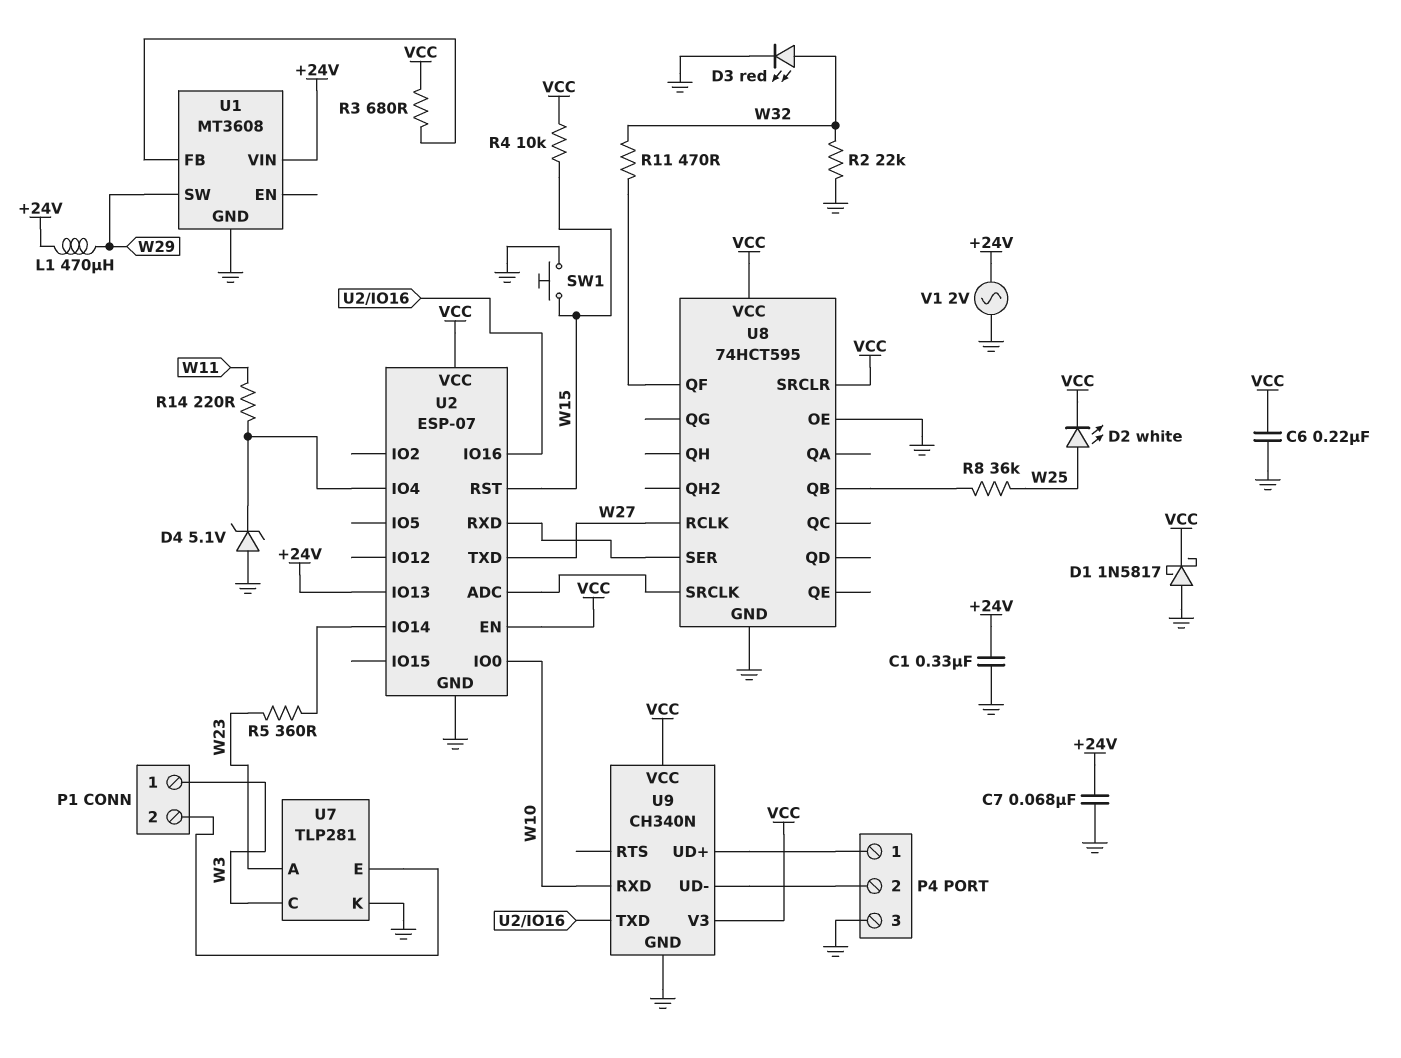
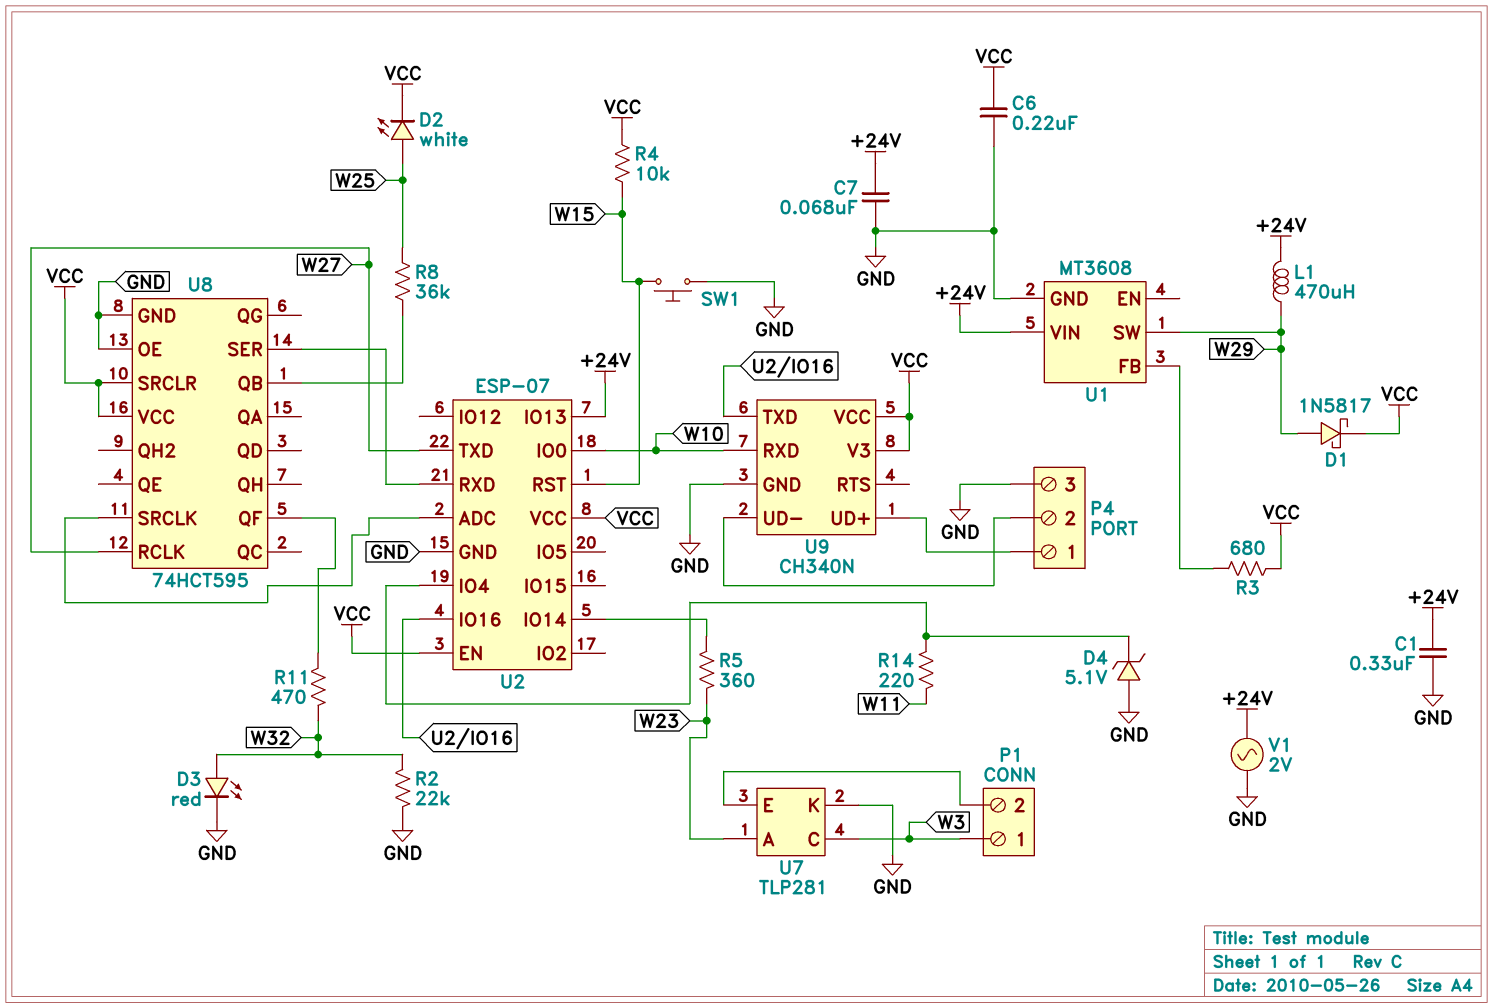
D1: schottky 1N5817 (A GND, K VCC) -> schottky 1N5817 (A W29, K VCC)

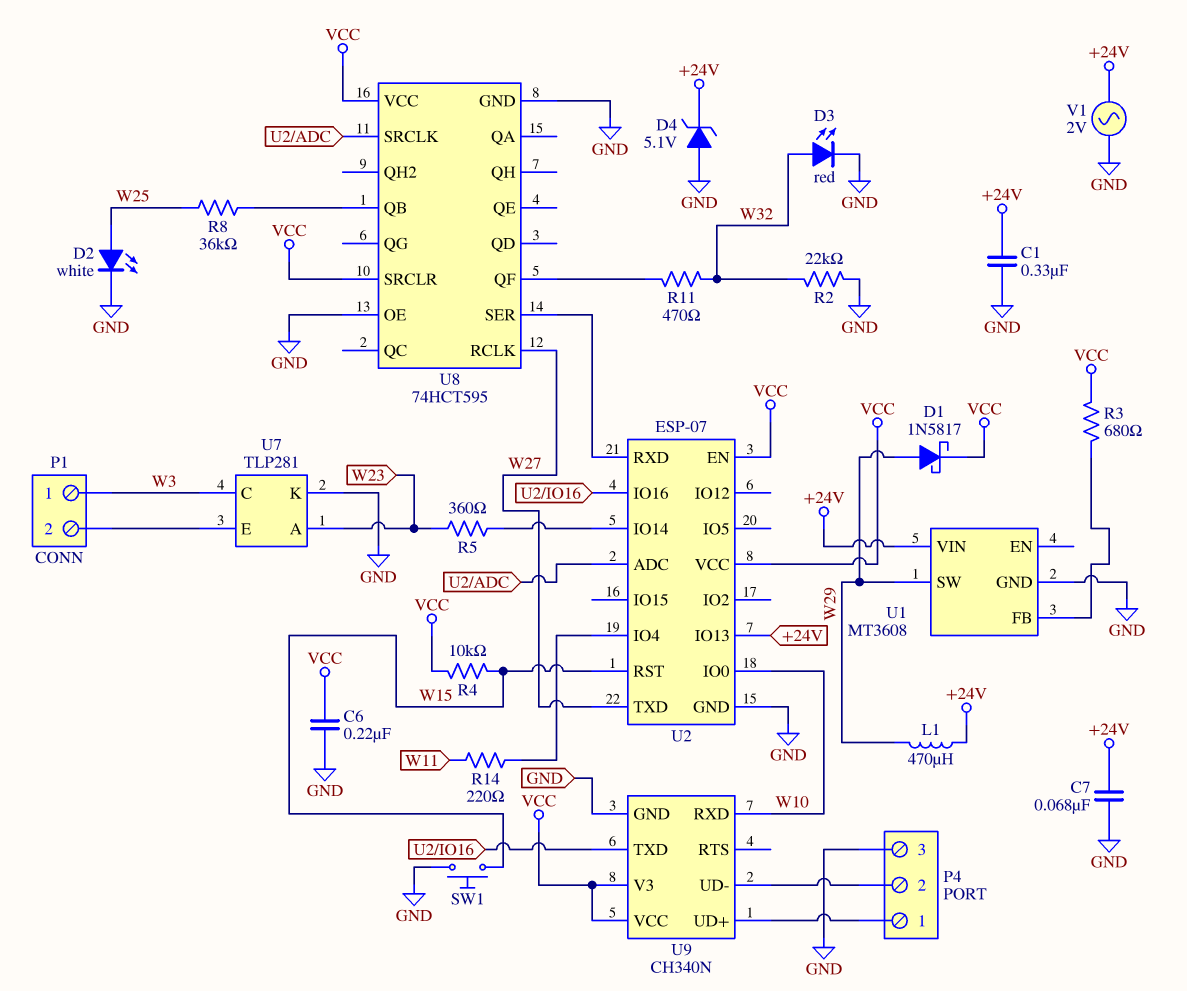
D2: LED white (A W25, K VCC) -> LED white (A W25, K GND)
D4: zener 5.1V (A GND, K U2/IO4) -> zener 5.1V (A GND, K +24V)

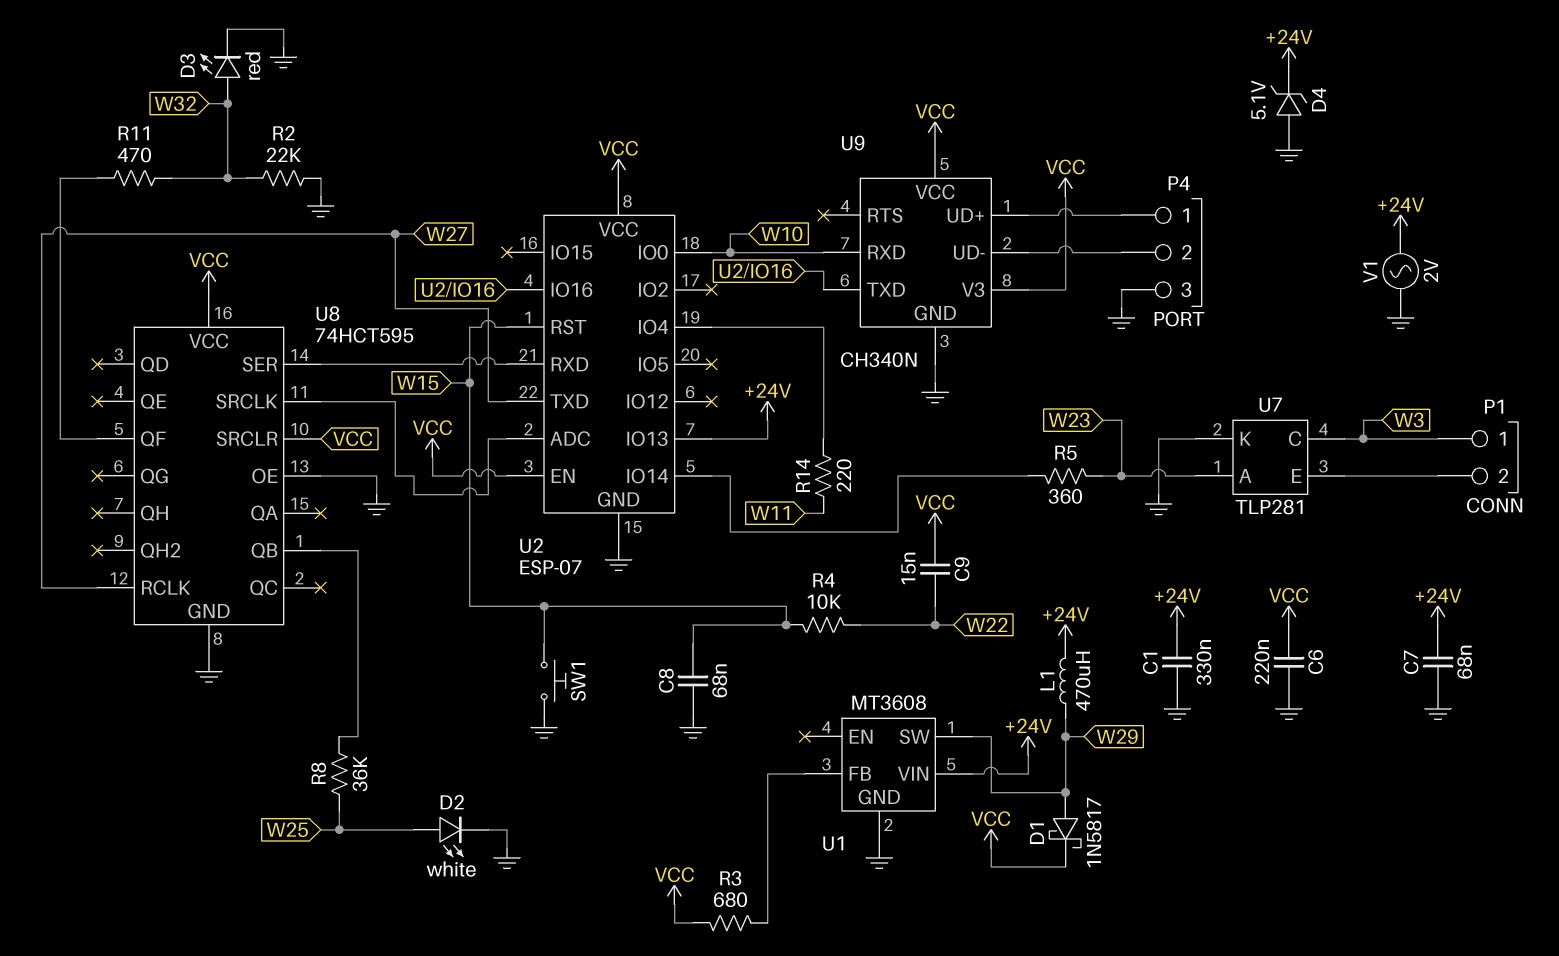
C8: none -> 68nF (GND, W15)
C9: none -> 15nF (VCC, W22)
R4: 10k (VCC, W15) -> 10k (W15, W22)

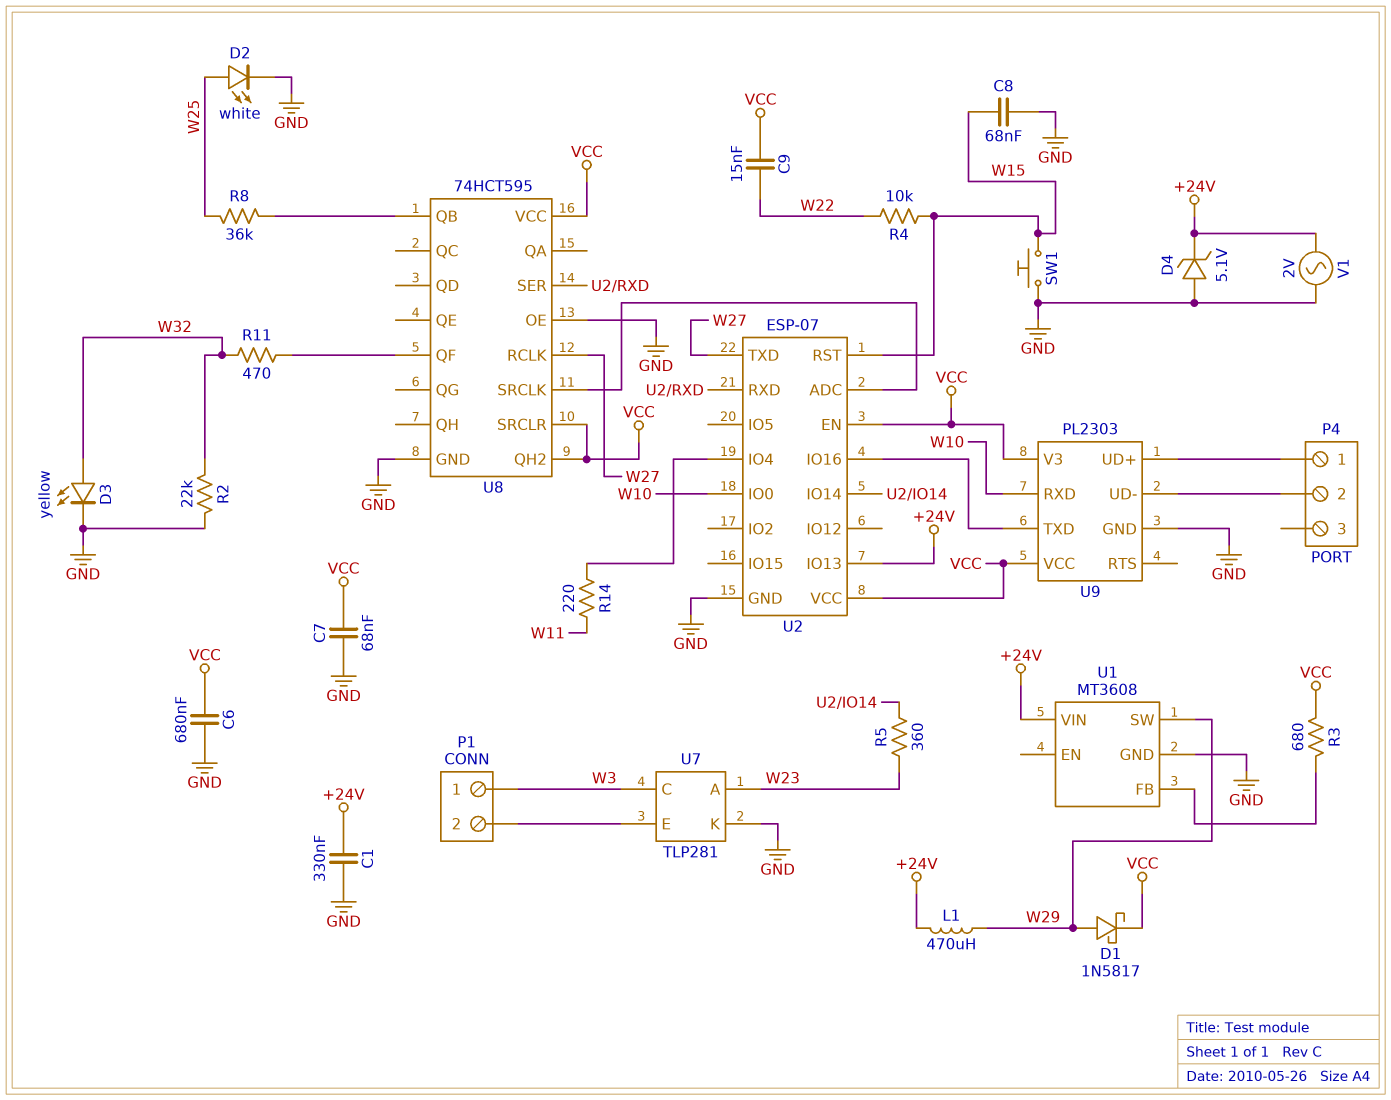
C6: 220nF (GND, VCC) -> 680nF (GND, VCC)
C7: 68nF (+24V, GND) -> 68nF (GND, VCC)
D3: LED red (A W32, K GND) -> LED yellow (A W32, K GND)
P4 pin 3: GND -> none
U8 pin QH2: none -> VCC
U9: CH340N -> PL2303

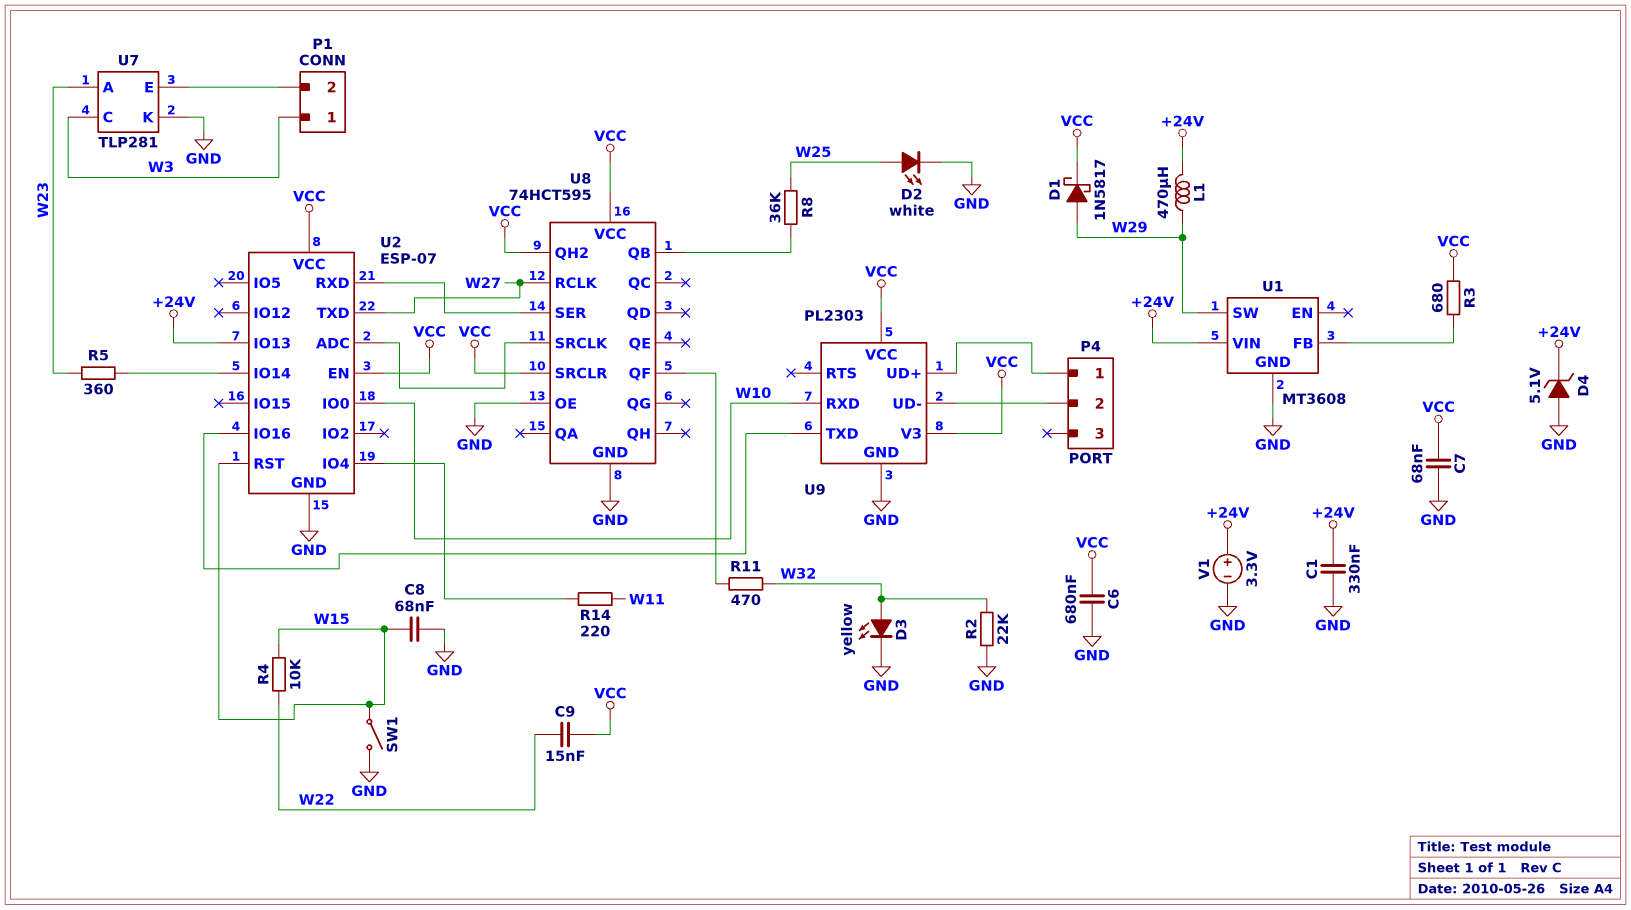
SW1: button (GND, W15) -> switch (GND, W15)
V1: AC 2V (+24V, GND) -> 3.3V (plus +24V, minus GND)

